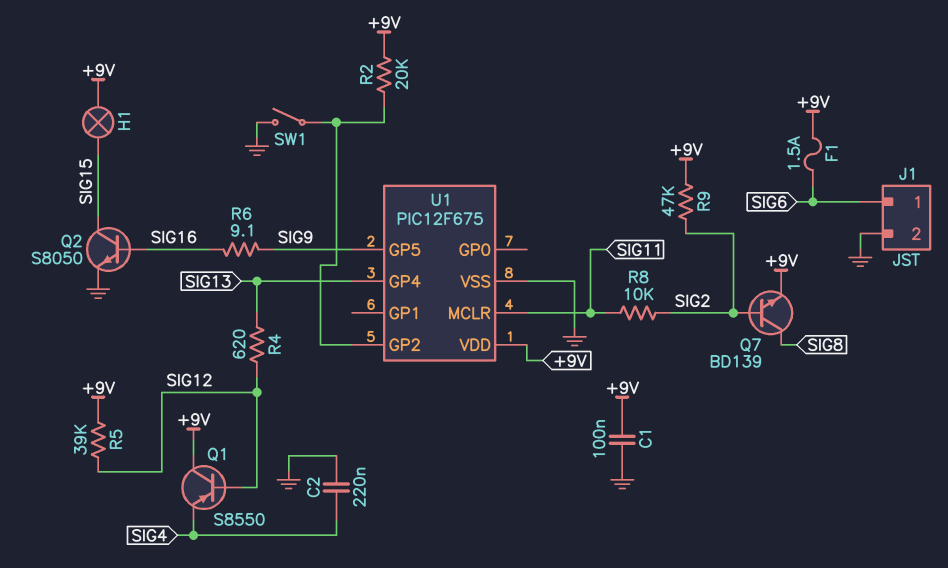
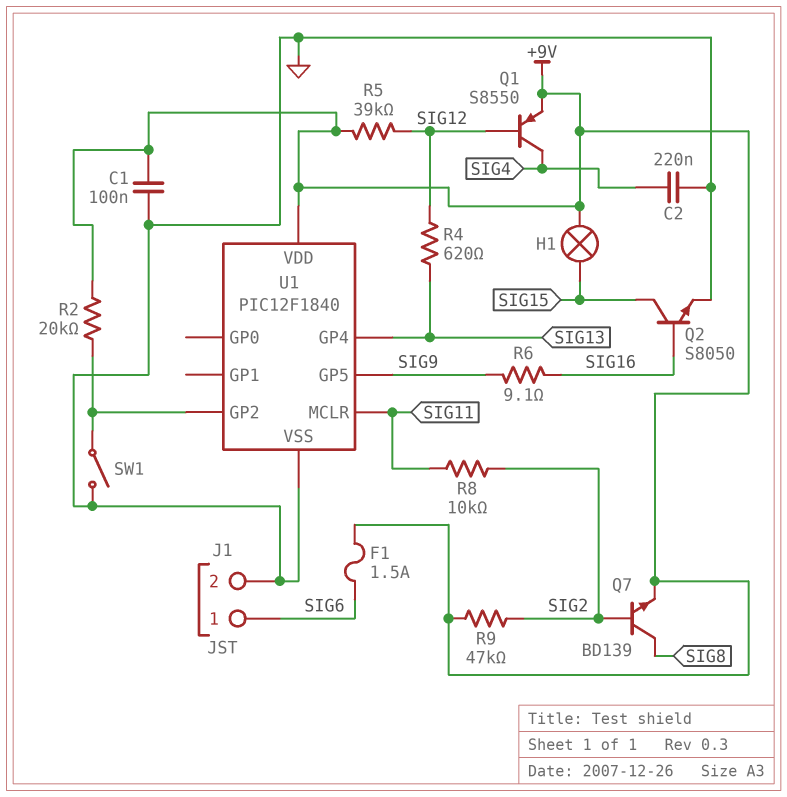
Q1: PNP S8550 (B SIG12, C +9V, E SIG4) -> PNP S8550 (B SIG12, C SIG4, E +9V)
U1: PIC12F675 -> PIC12F1840

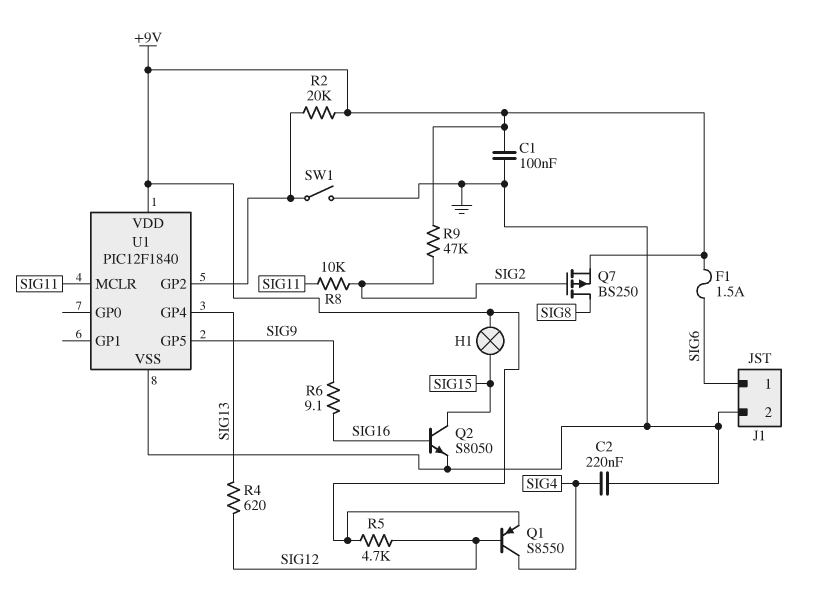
Q7: NPN BD139 (B SIG2, C SIG8, E +9V) -> PMOS BS250 (G SIG2, D SIG8, S +9V)
R5: 39k (+9V, SIG12) -> 4.7k (+9V, SIG12)

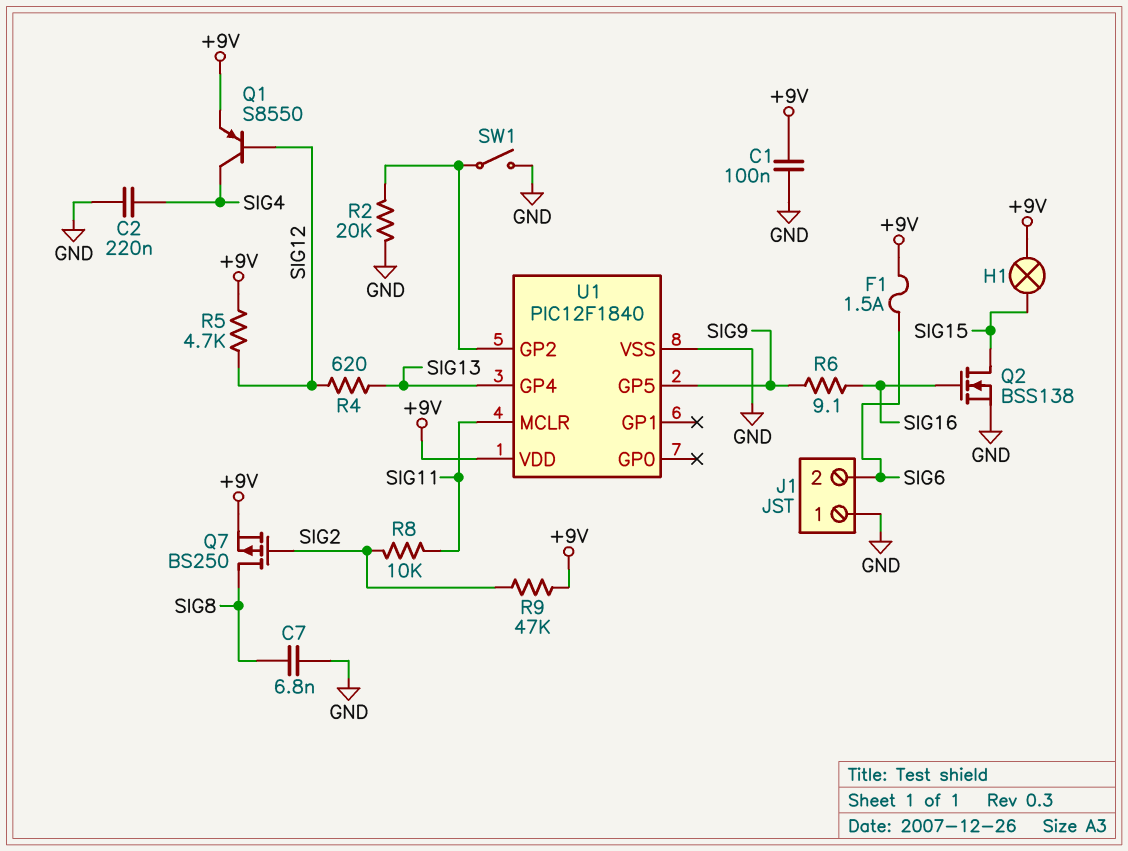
C7: none -> 6.8nF (GND, SIG8)
J1 pin 1: SIG6 -> GND
J1 pin 2: GND -> SIG6
Q2: NPN S8050 (B SIG16, C SIG15, E GND) -> NMOS BSS138 (G SIG16, D SIG15, S GND)
R2: 20k (+9V, U1/GP2) -> 20k (GND, U1/GP2)

